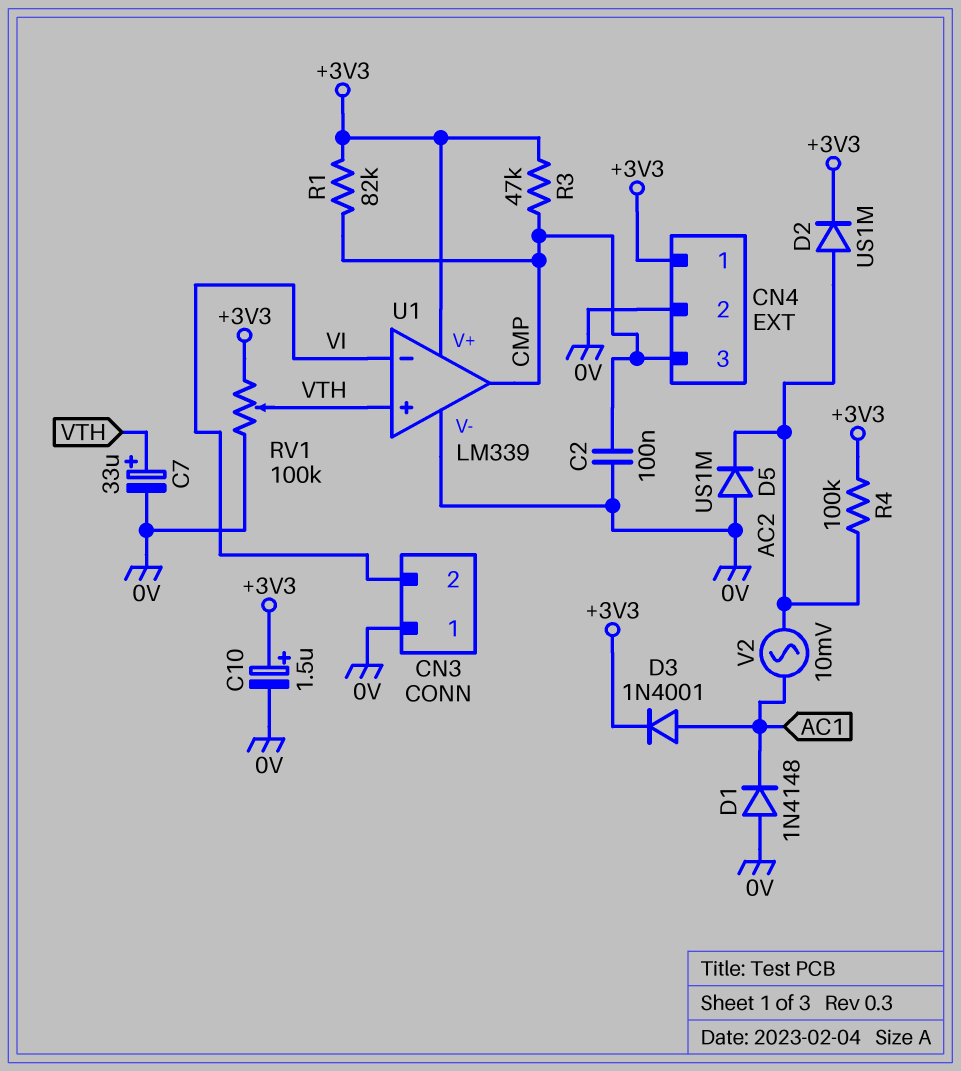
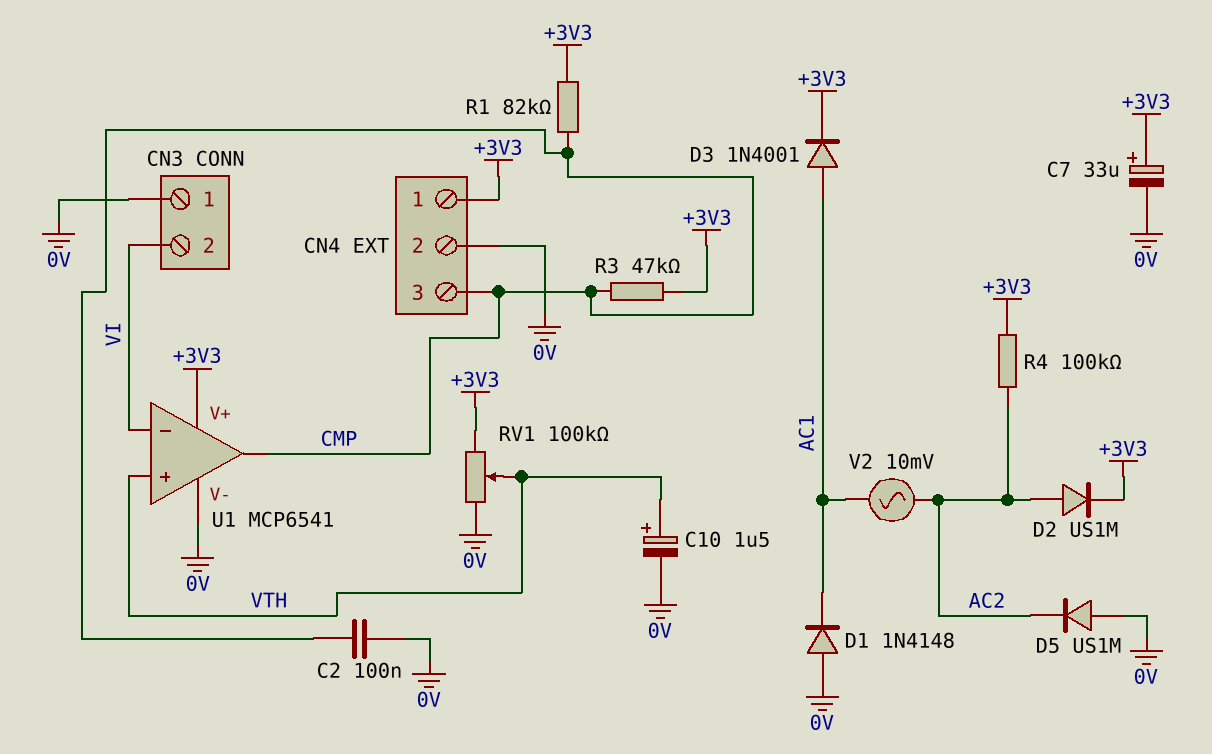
C7: 33uF (plus VTH, minus 0V) -> 33uF (plus +3V3, minus 0V)
C10: 1.5uF (plus +3V3, minus 0V) -> 1.5uF (plus VTH, minus 0V)
U1: LM339 -> MCP6541

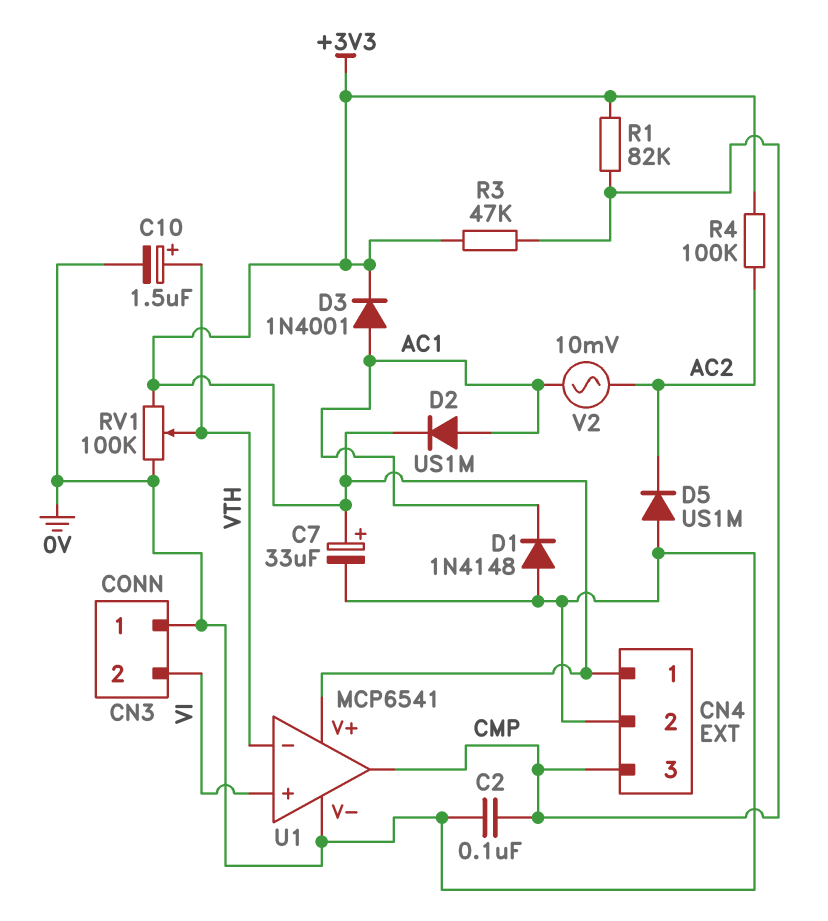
D2: diode US1M (A AC2, K +3V3) -> diode US1M (A AC1, K +3V3)
U1 pin in+: VTH -> VI
U1 pin in-: VI -> VTH

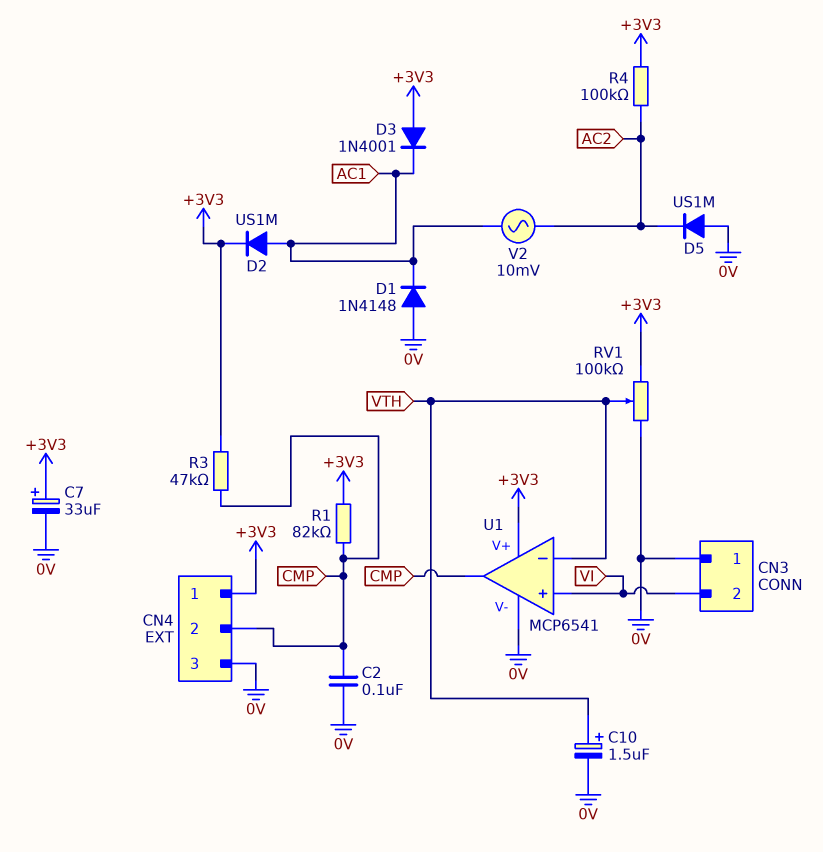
CN4 pin 2: 0V -> CMP
CN4 pin 3: CMP -> 0V
D3: diode 1N4001 (A AC1, K +3V3) -> diode 1N4001 (A +3V3, K AC1)

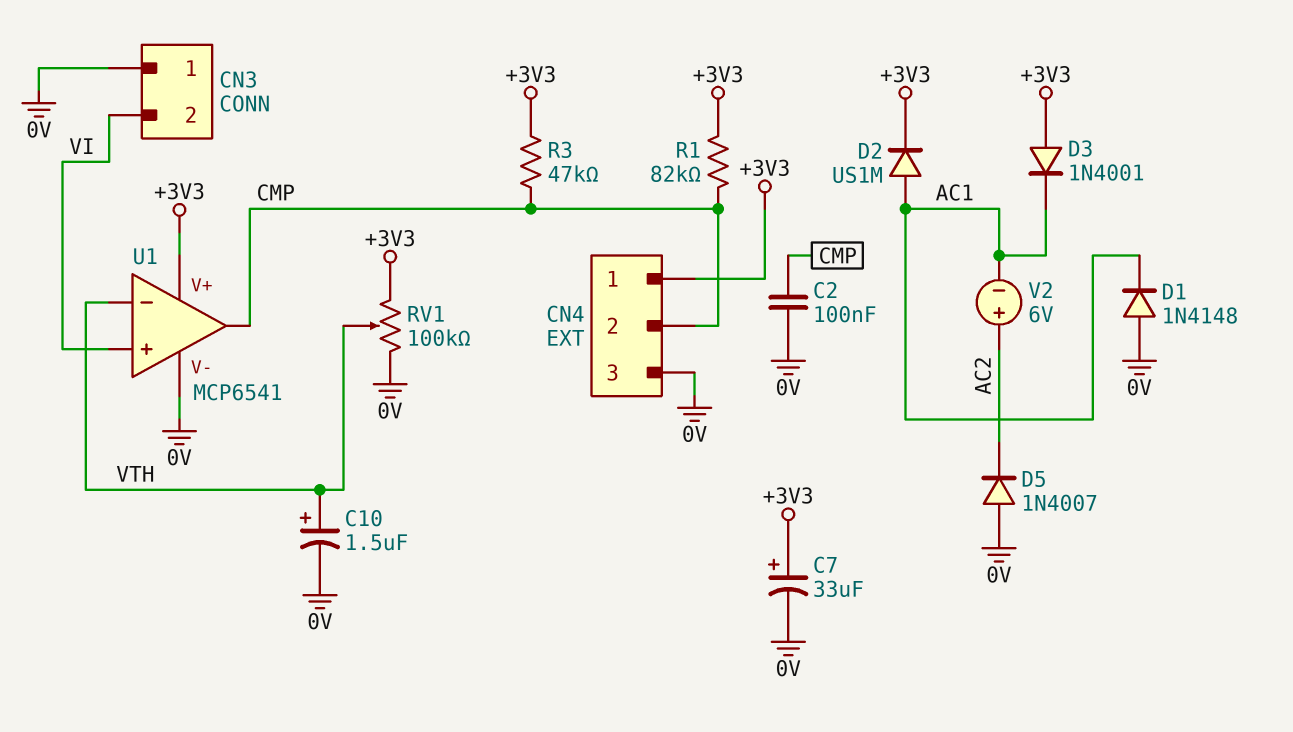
D5: diode US1M (A 0V, K AC2) -> diode 1N4007 (A 0V, K AC2)
R4: 100k (+3V3, AC2) -> none
V2: AC 10mV (AC1, AC2) -> 6V (plus AC2, minus AC1)

